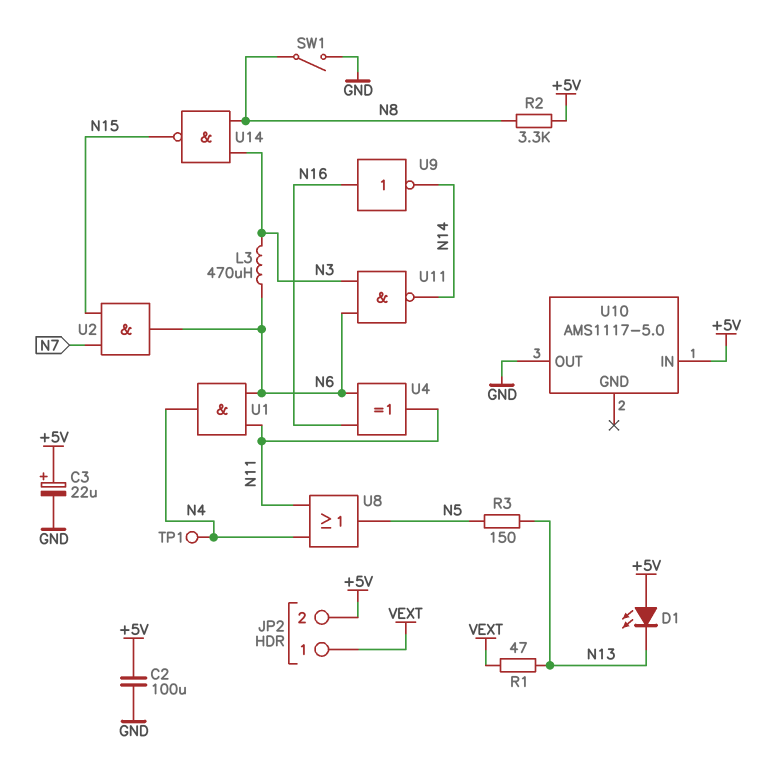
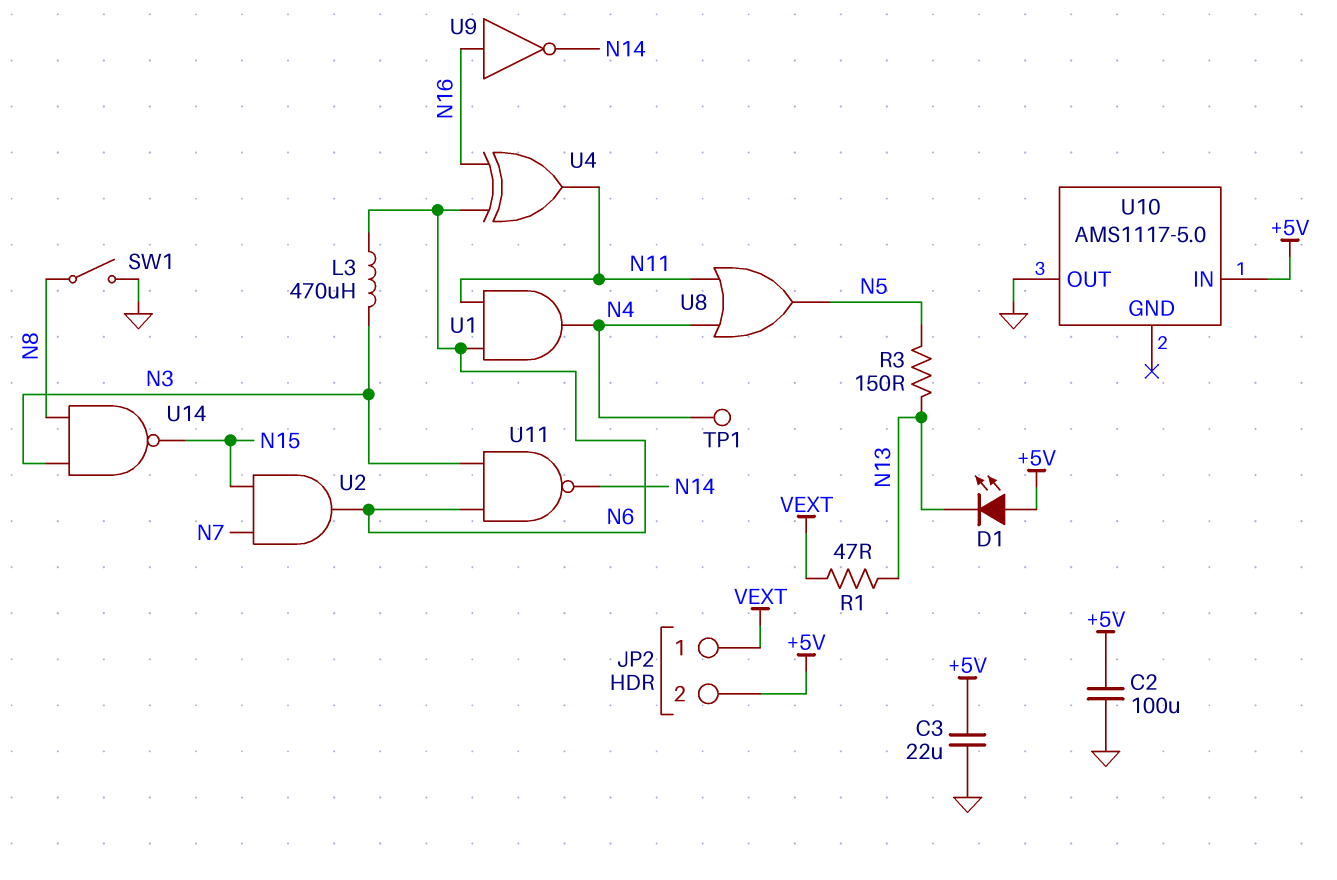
C3: 22uF (plus +5V, minus GND) -> 22uF (+5V, GND)
R2: 3.3k (+5V, N8) -> none

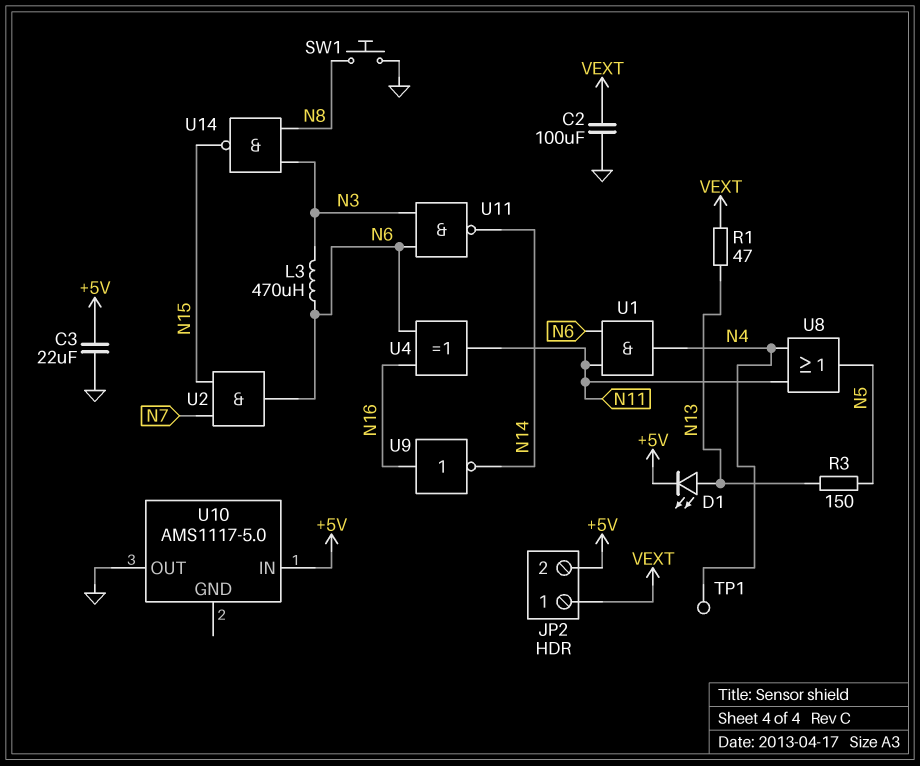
C2: 100uF (+5V, GND) -> 100uF (GND, VEXT)
D1: LED (A +5V, K N13) -> LED (A N13, K +5V)
SW1: switch (GND, N8) -> button (GND, N8)

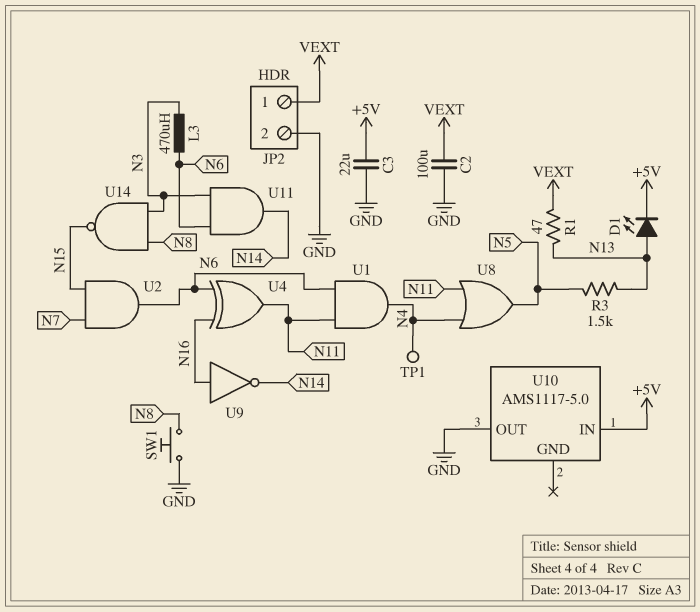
JP2 pin 2: +5V -> GND
R3: 150 (N5, N13) -> 1.5k (N5, N13)
U11: NAND (in N3, in N6, out N14) -> AND (in N3, in N6, out N14)

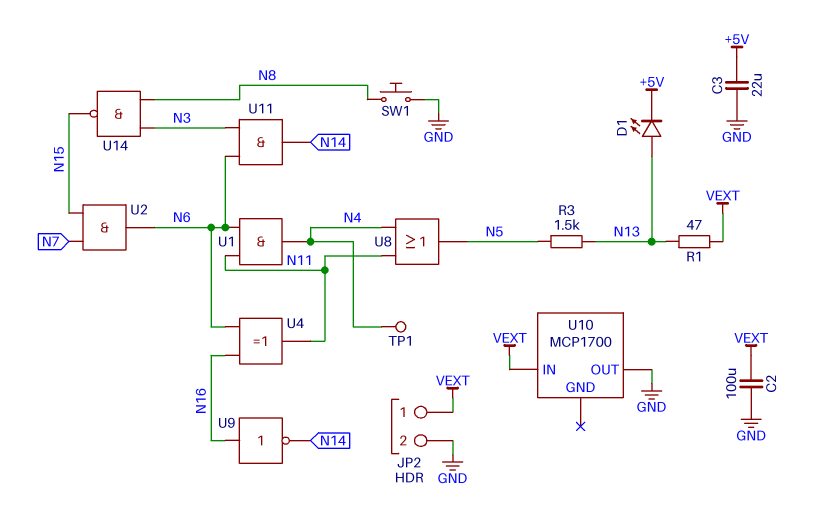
L3: 470uH (N3, N6) -> none
U10: AMS1117-5.0 -> MCP1700
U10 pin IN: +5V -> VEXT

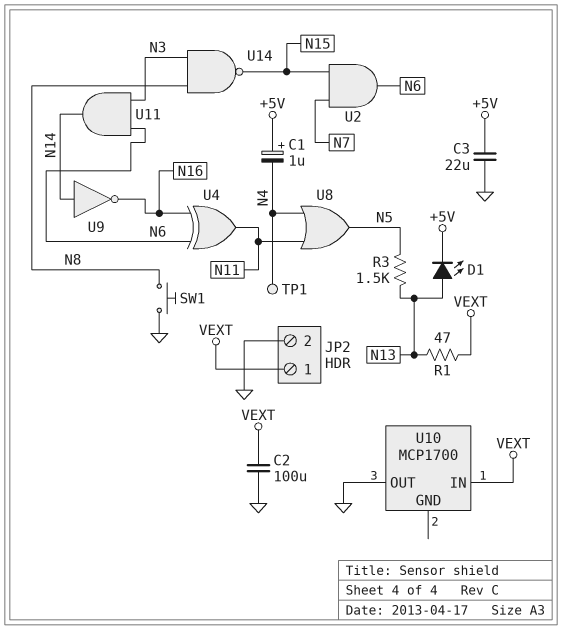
C1: none -> 1uF (plus +5V, minus N4)
U1: AND (in N6, in N11, out N4) -> none
U9: NOT (in N16, out N14) -> NOT (in N14, out N16)

